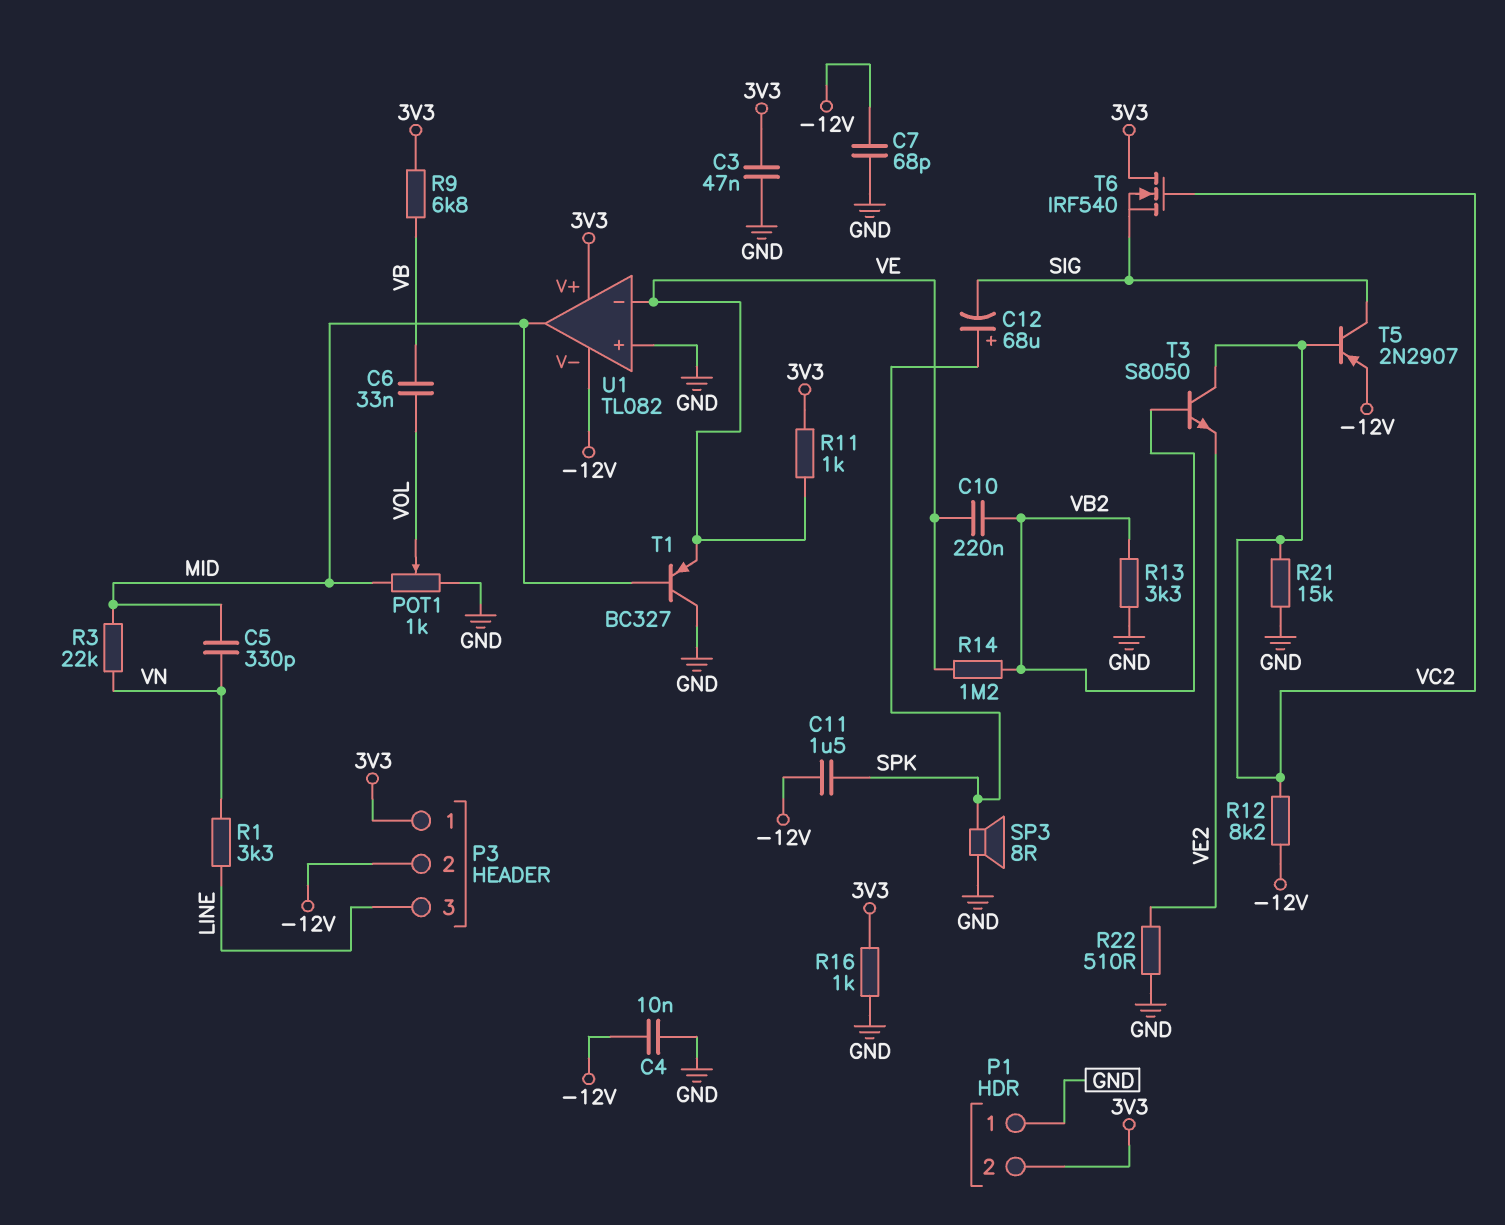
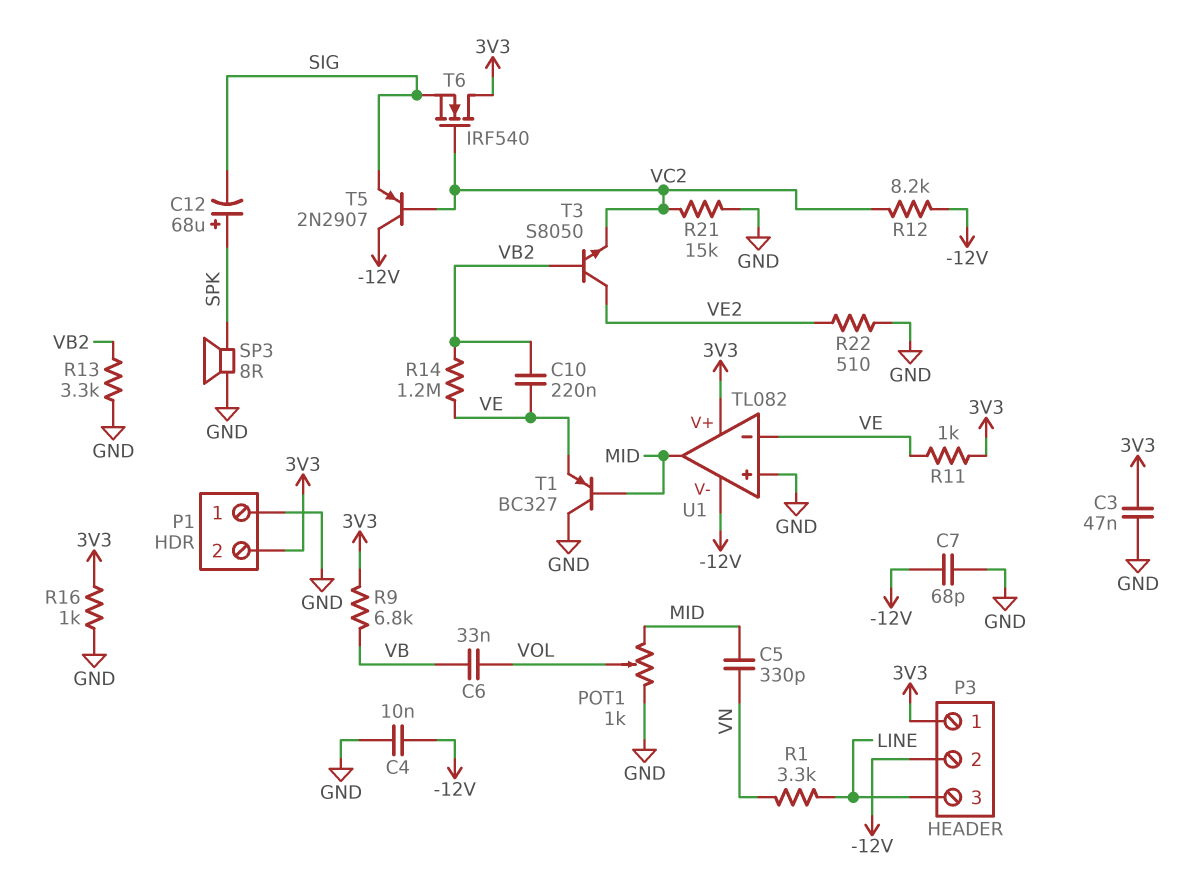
C11: 1.5uF (-12V, SPK) -> none
R3: 22k (MID, VN) -> none
T3: NPN S8050 (B VB2, C VC2, E VE2) -> NPN S8050 (B VB2, C VE2, E VC2)
T5: PNP 2N2907 (B VC2, C SIG, E -12V) -> PNP 2N2907 (B VC2, C -12V, E SIG)

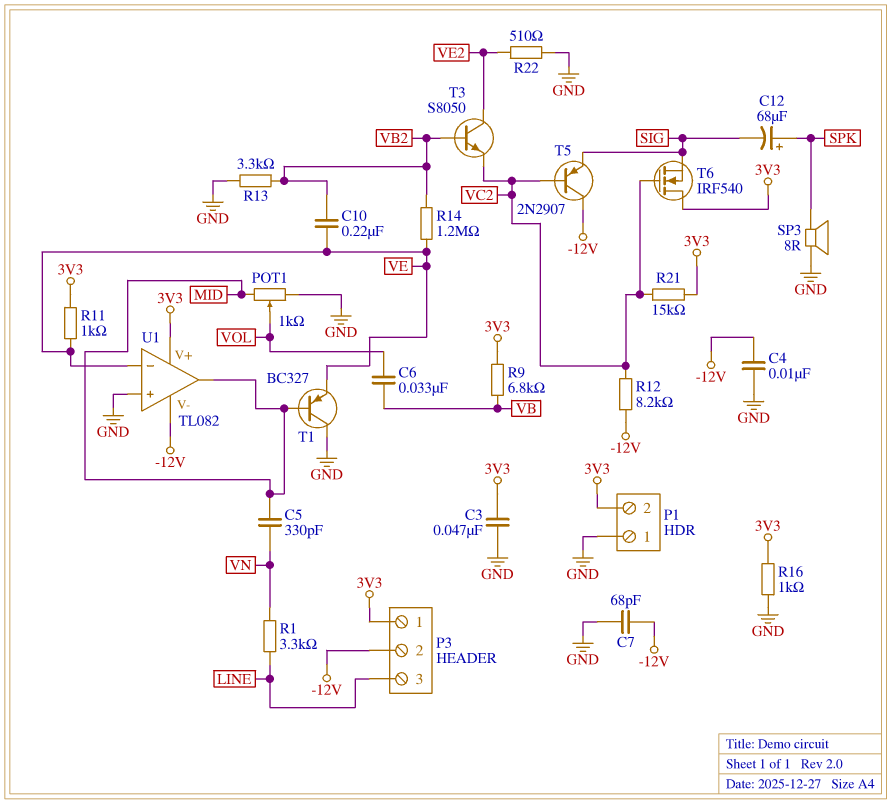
R21: 15k (GND, VC2) -> 15k (3V3, VC2)

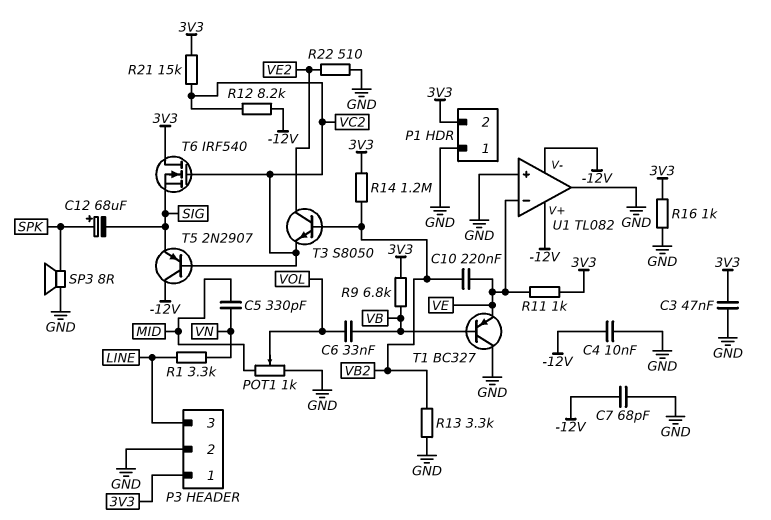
P3 pin 2: -12V -> GND
R14: 1.2M (VB2, VE) -> 1.2M (3V3, VB2)
T1: PNP BC327 (B MID, C GND, E VE) -> PNP BC327 (B VB, C GND, E VE)
U1 pin V+: 3V3 -> -12V
U1 pin out: MID -> GND

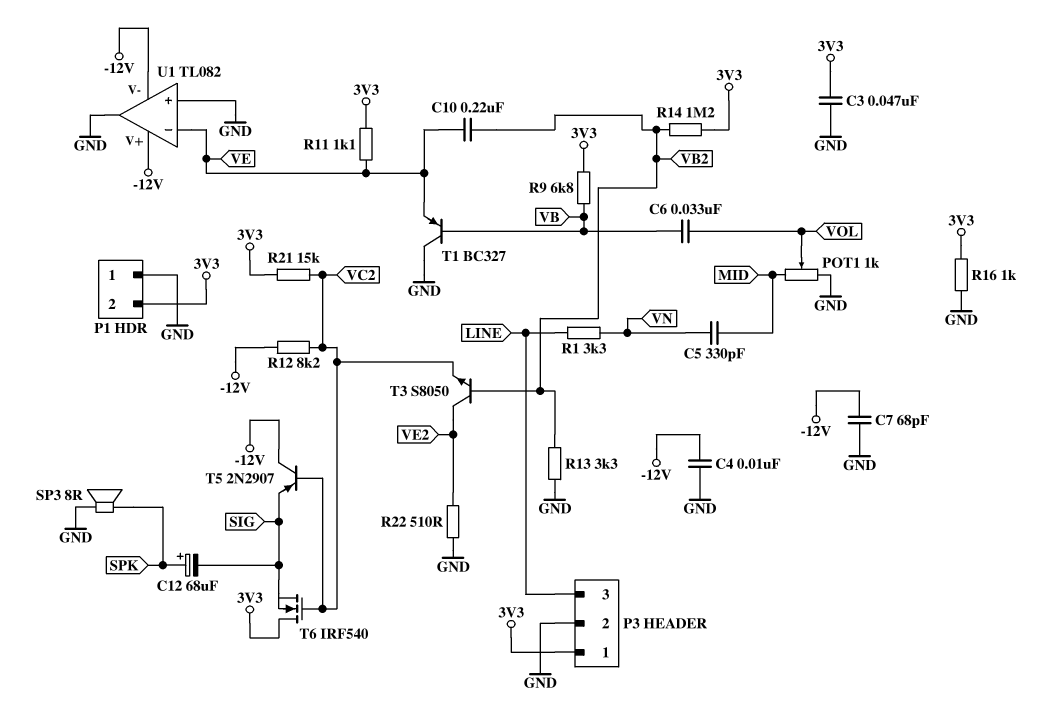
R11: 1k (3V3, VE) -> 1.1k (3V3, VE)

